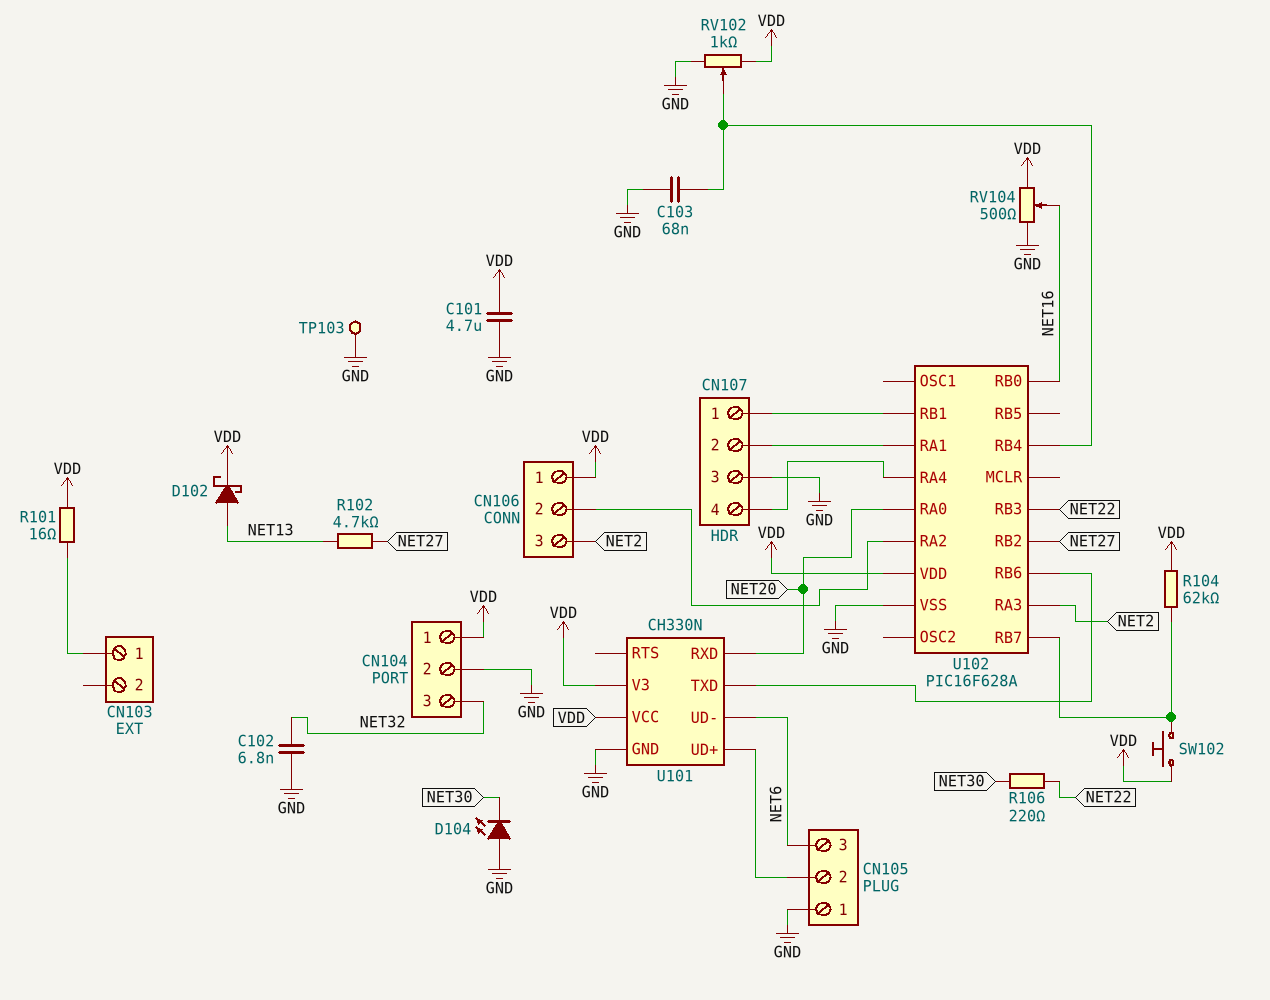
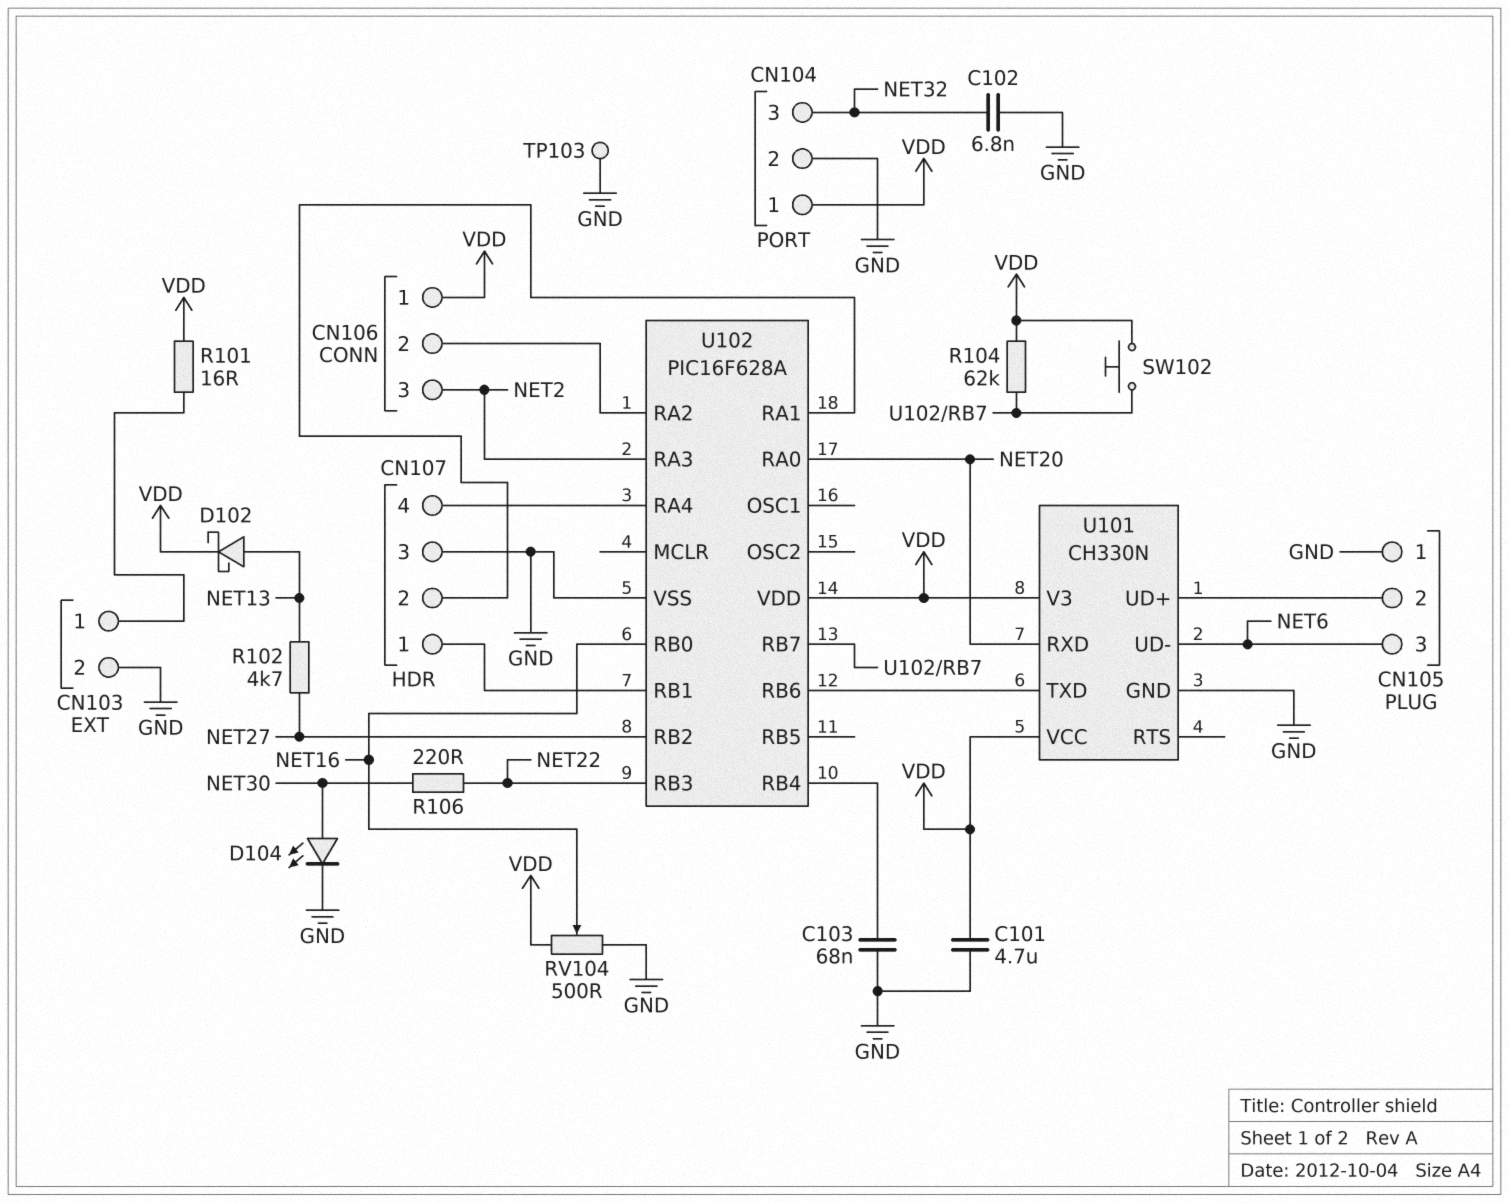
CN103 pin 2: none -> GND
D104: LED (A GND, K NET30) -> LED (A NET30, K GND)
RV102: 1k (GND, VDD, wiper U102/RB4) -> none

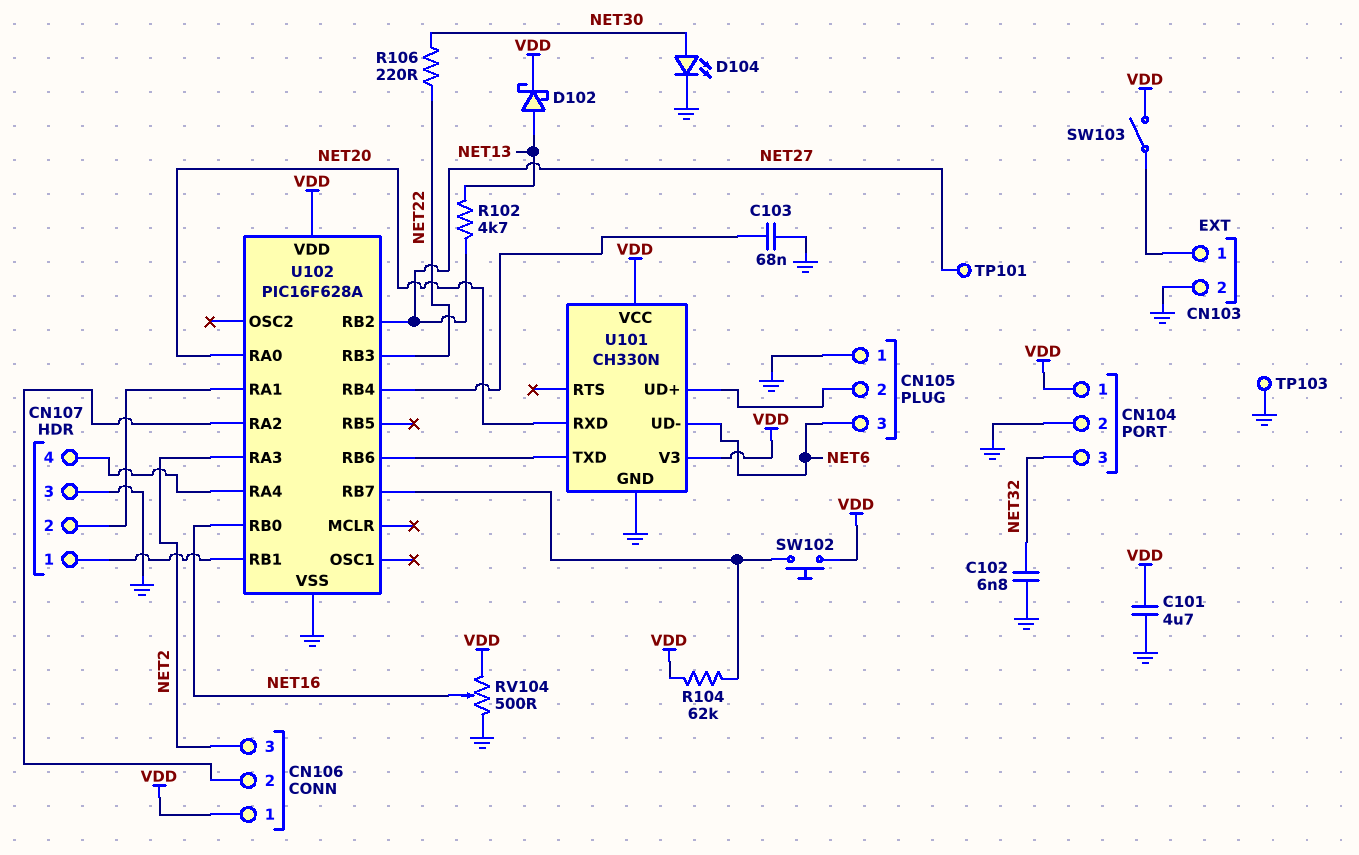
R101: 16 (CN103/1, VDD) -> none
SW103: none -> switch (CN103/1, VDD)
TP101: none -> test point (NET27)

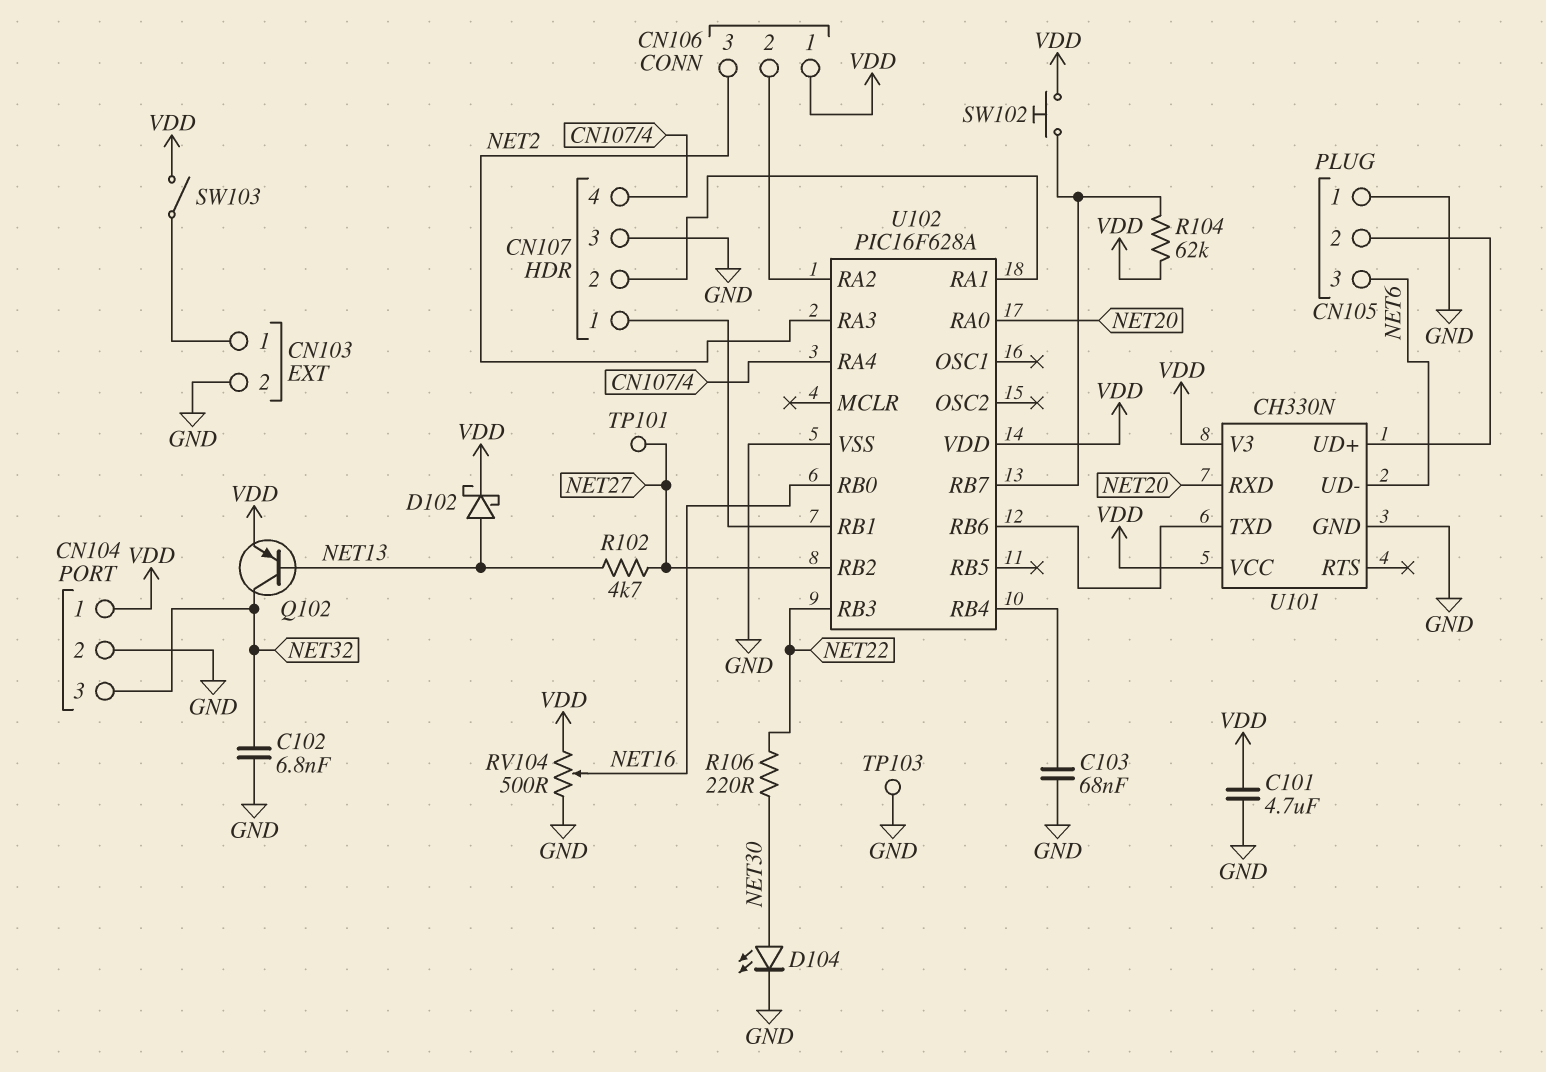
Q102: none -> PNP (B NET13, C NET32, E VDD)

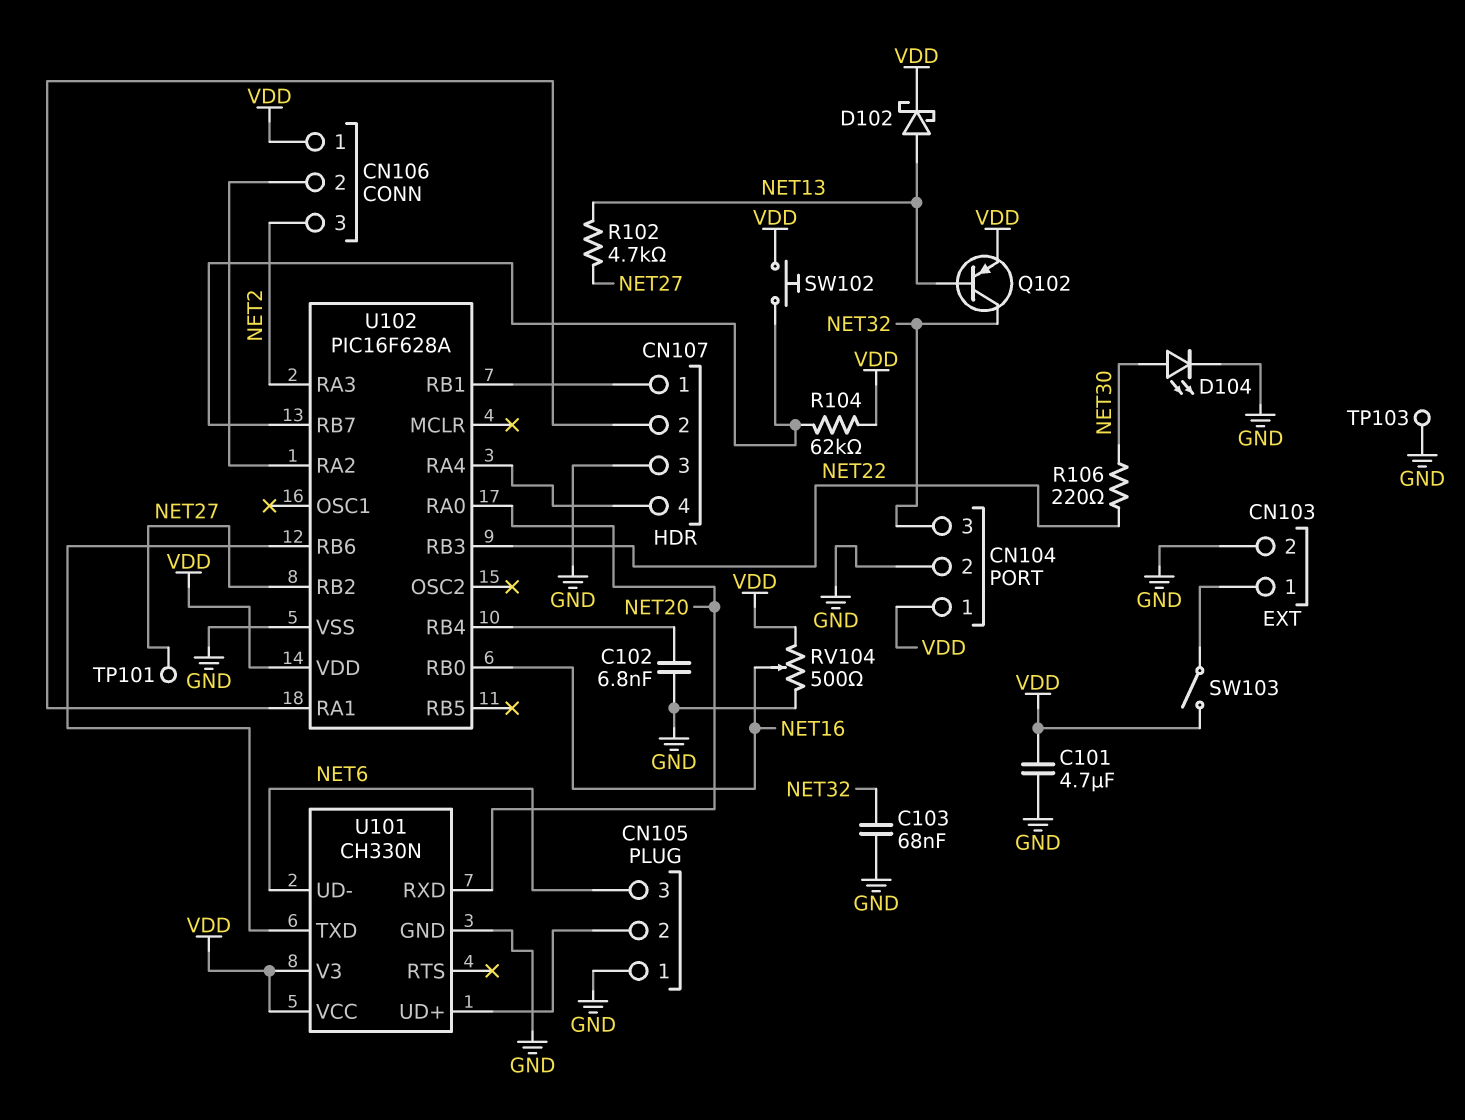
C102: 6.8nF (GND, NET32) -> 6.8nF (GND, U102/RB4)
C103: 68nF (GND, U102/RB4) -> 68nF (GND, NET32)

